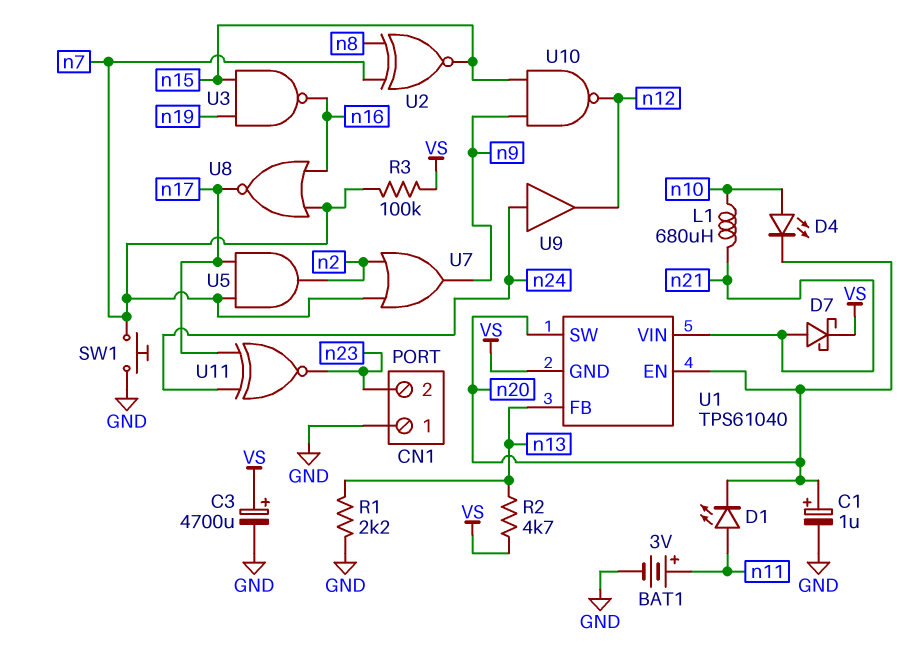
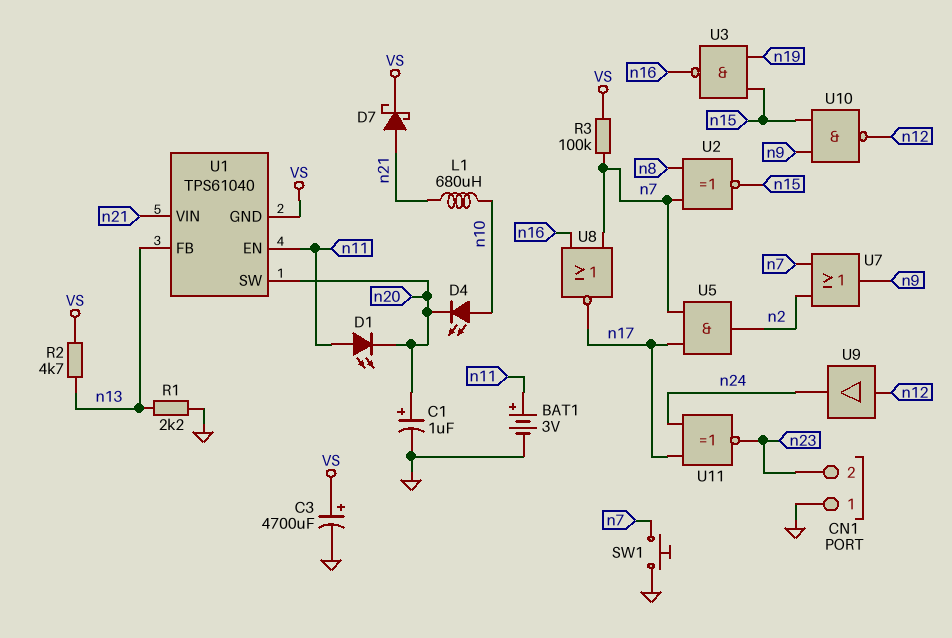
U1 pin EN: n20 -> n11
U9: buffer (in n24, out n12) -> buffer (in n12, out n24)

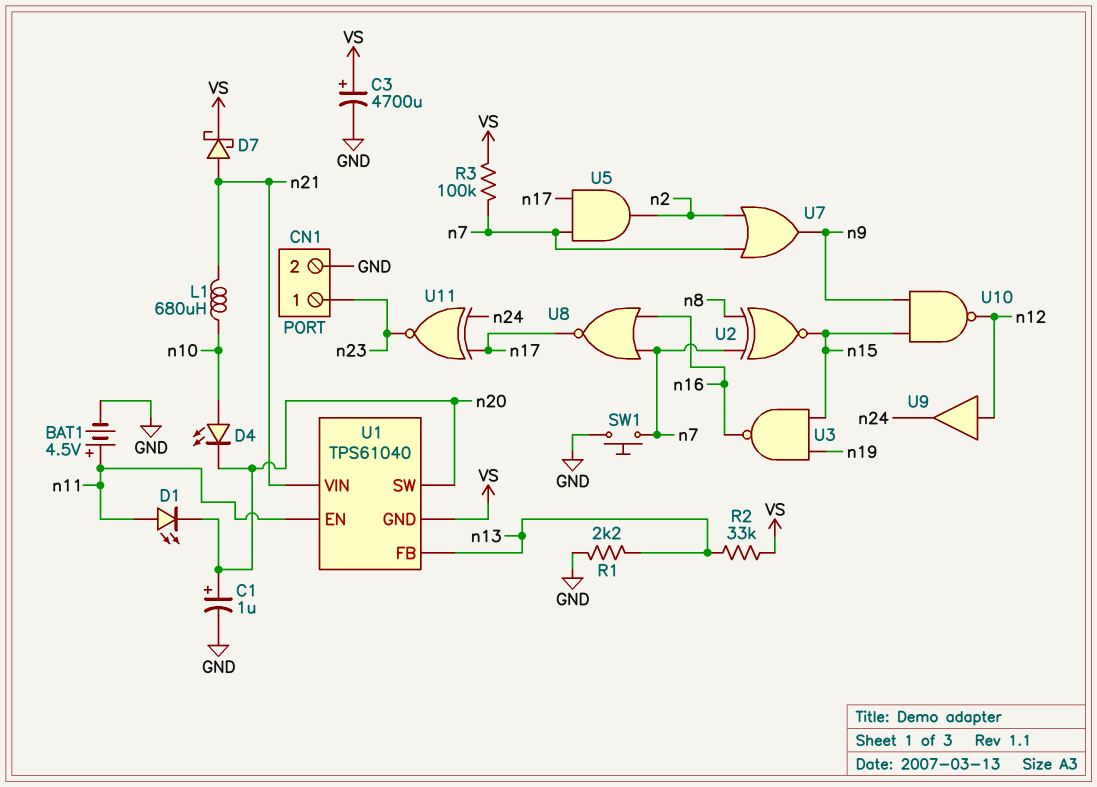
BAT1: 3V (plus n11, minus GND) -> 4.5V (plus n11, minus GND)
CN1 pin 1: GND -> n23
CN1 pin 2: n23 -> GND
R2: 4.7k (VS, n13) -> 33k (VS, n13)

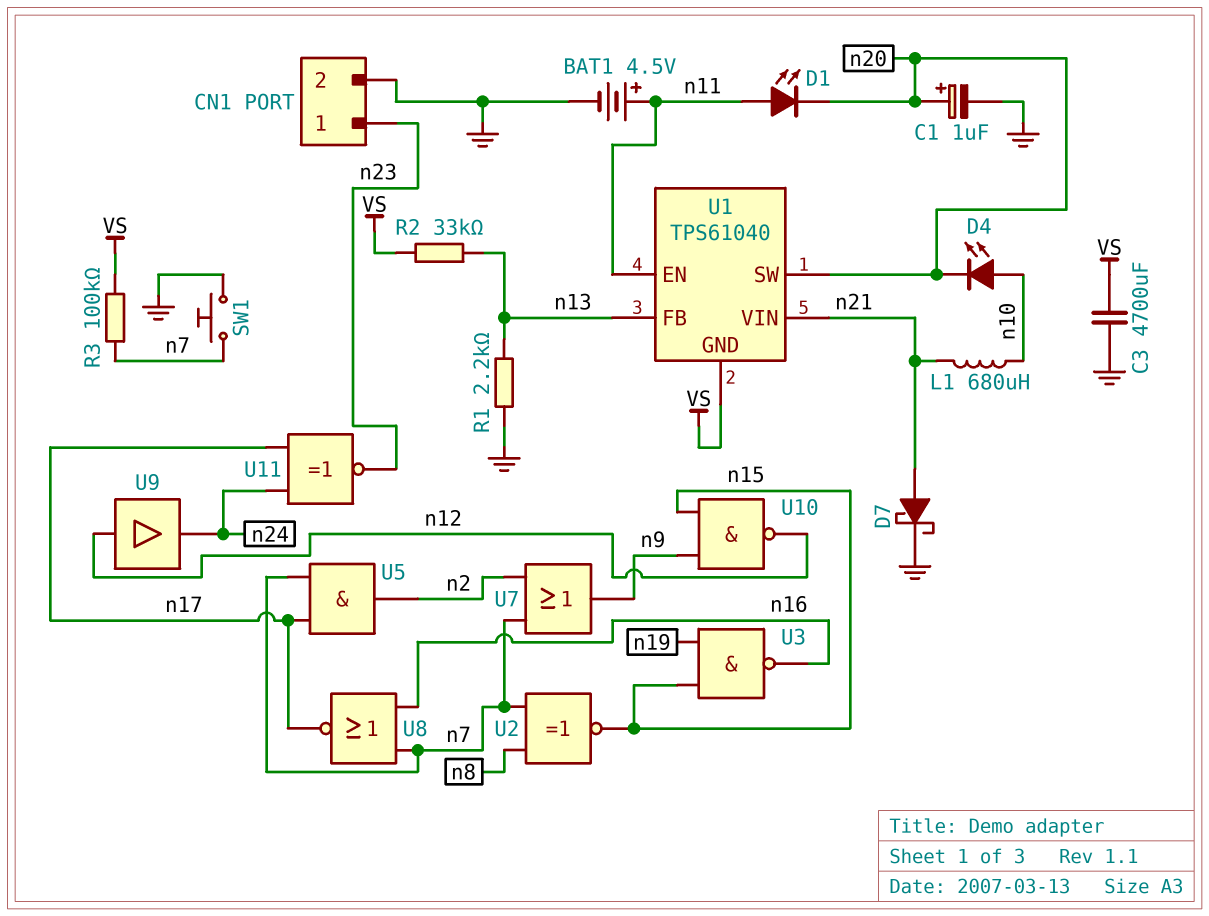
C3: 4700uF (plus VS, minus GND) -> 4700uF (GND, VS)
D7: schottky (A n21, K VS) -> schottky (A n21, K GND)

